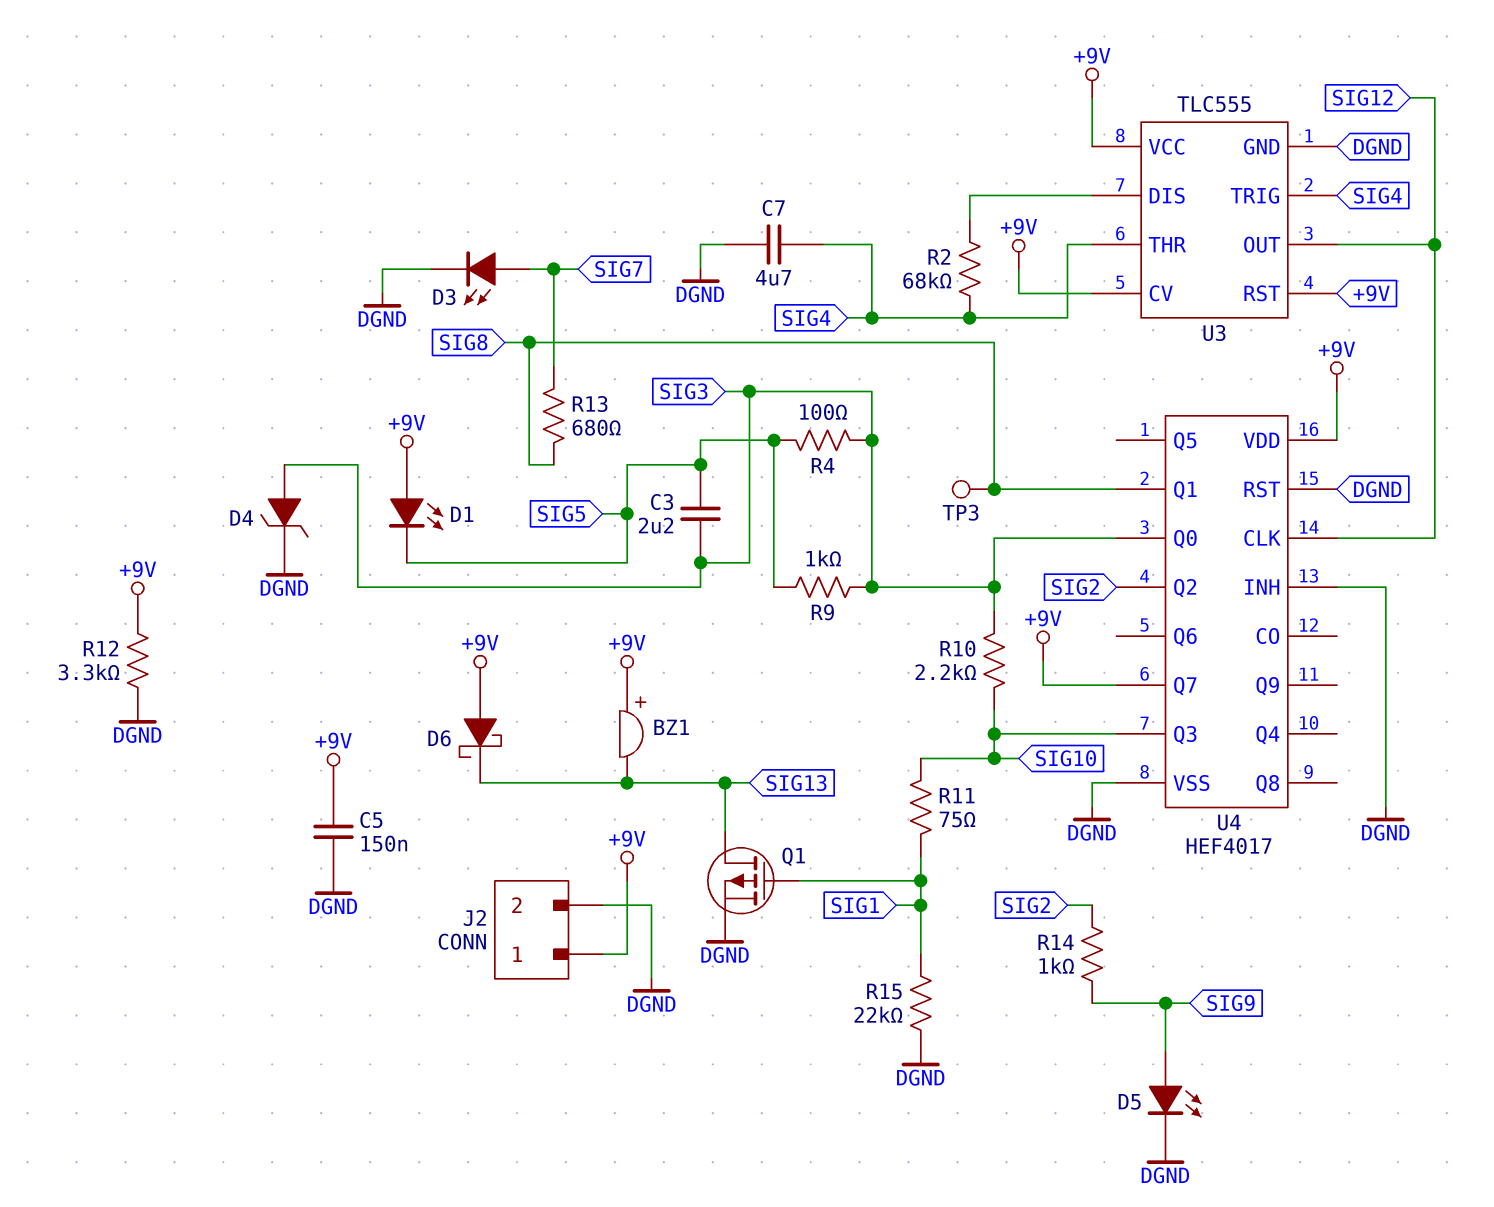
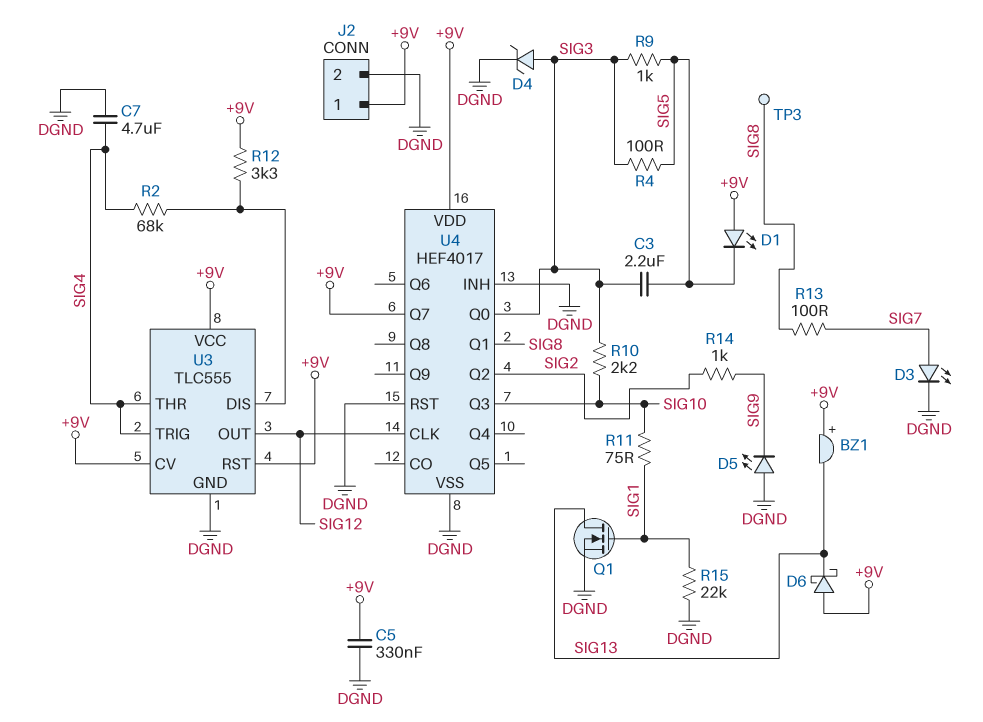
C5: 150nF (+9V, DGND) -> 330nF (+9V, DGND)
D5: LED (A SIG9, K DGND) -> LED (A DGND, K SIG9)
Q1: PMOS (G SIG1, D SIG13, S DGND) -> NMOS (G SIG1, D SIG13, S DGND)
R12: 3.3k (+9V, DGND) -> 3.3k (+9V, U3/DIS)
R13: 680 (SIG7, SIG8) -> 100 (SIG7, SIG8)

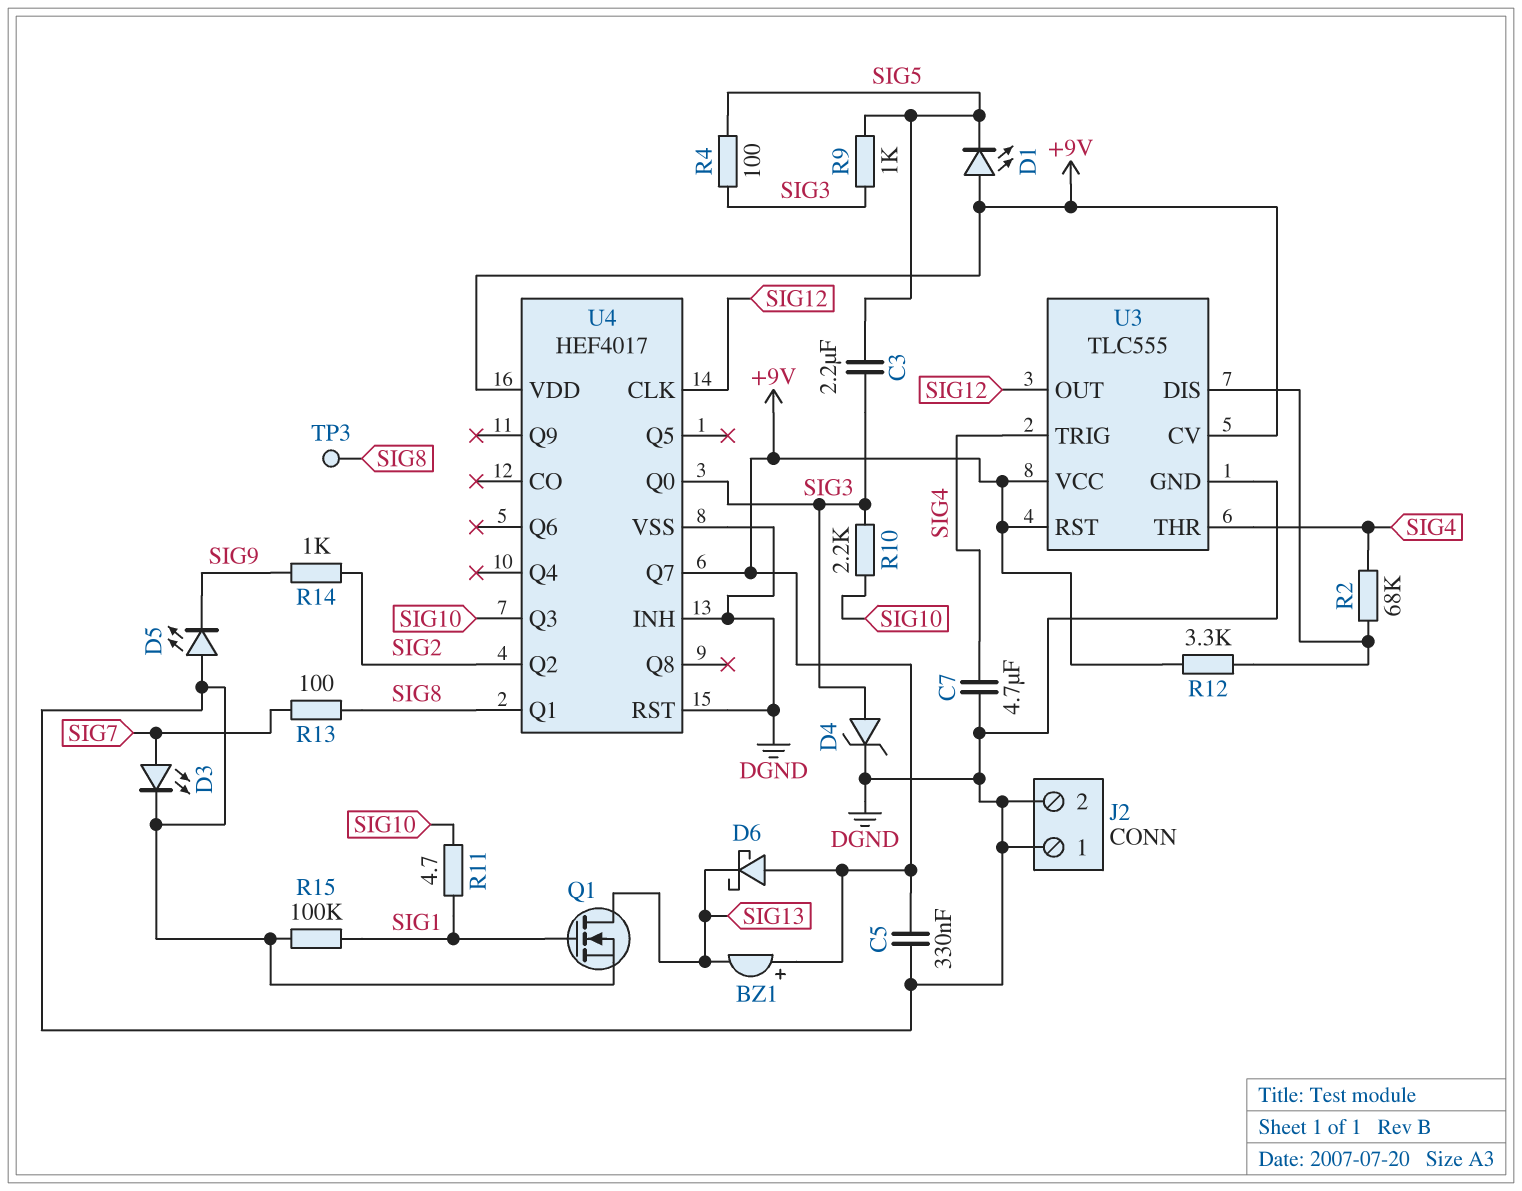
J2 pin 1: +9V -> DGND
R11: 75 (SIG1, SIG10) -> 4.7 (SIG1, SIG10)
R15: 22k (DGND, SIG1) -> 100k (DGND, SIG1)

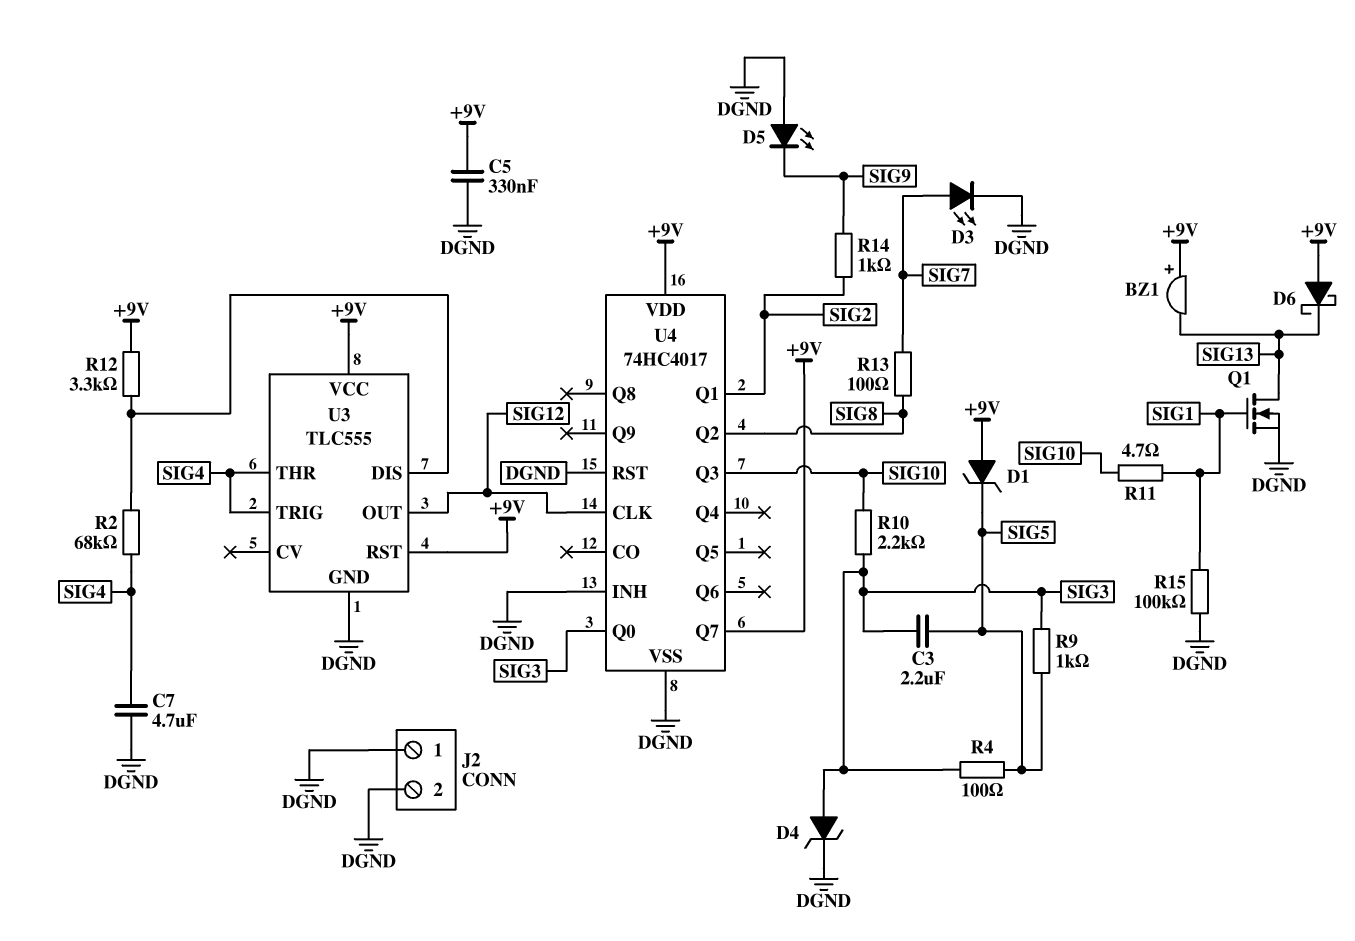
D1: LED (A +9V, K SIG5) -> zener (A +9V, K SIG5)
TP3: test point (SIG8) -> none
U3 pin CV: +9V -> none
U4: HEF4017 -> 74HC4017
U4 pin Q1: SIG8 -> SIG2
U4 pin Q2: SIG2 -> SIG8

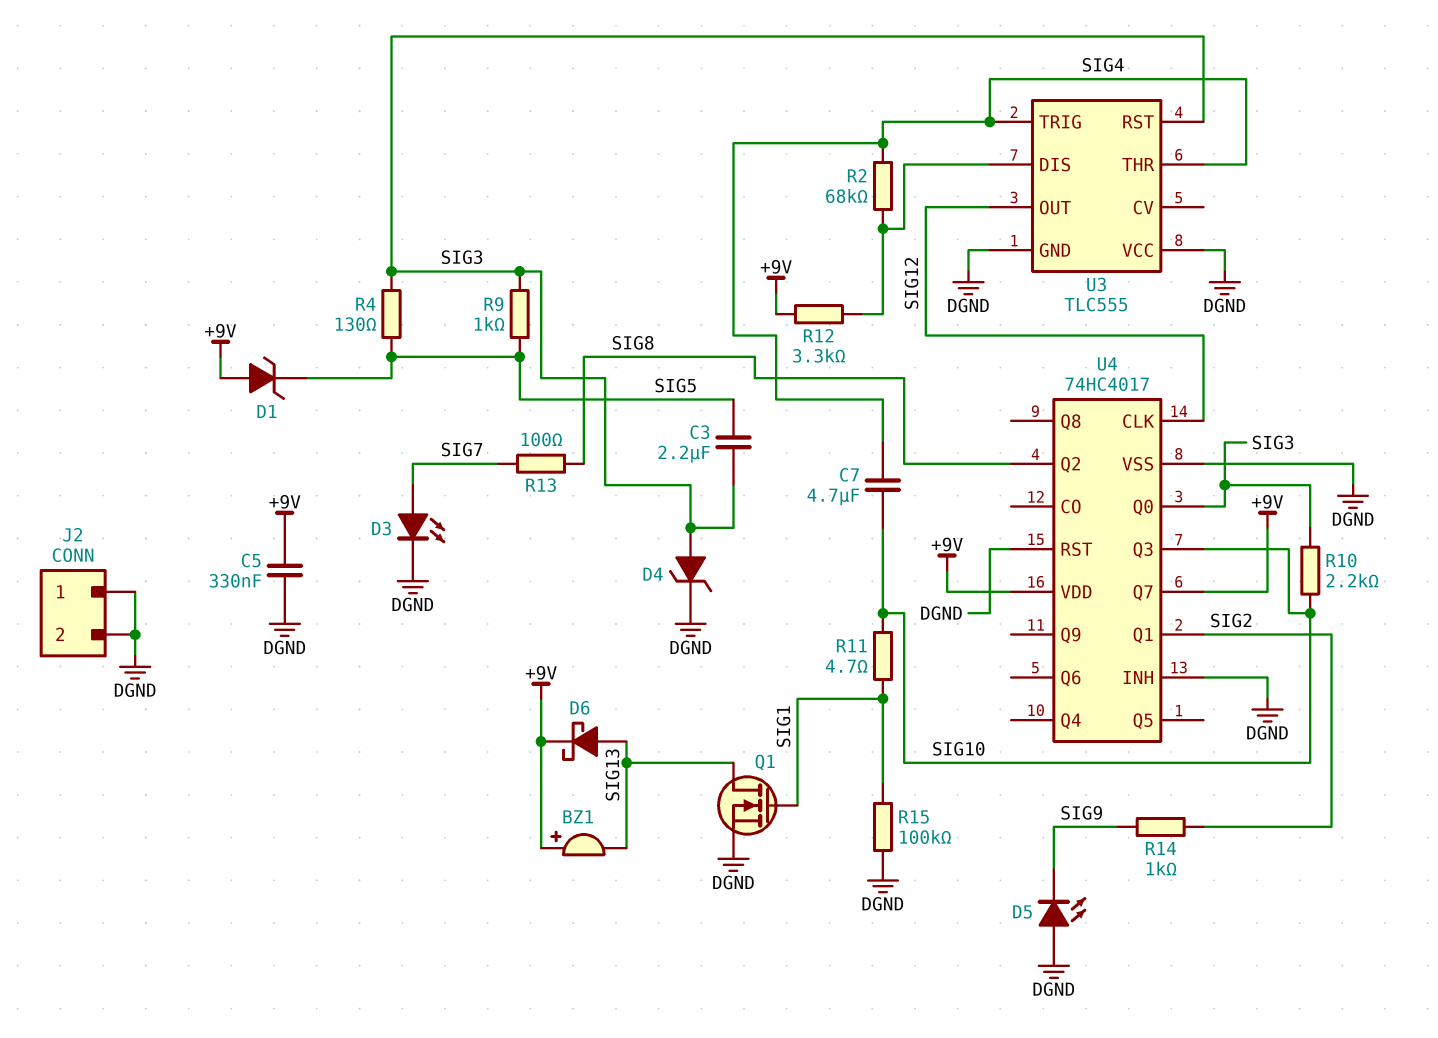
C7: 4.7uF (DGND, SIG4) -> 4.7uF (SIG4, SIG10)
D6: schottky (A +9V, K SIG13) -> schottky (A SIG13, K +9V)
R4: 100 (SIG3, SIG5) -> 130 (SIG3, SIG5)
U3 pin RST: +9V -> SIG3
U3 pin VCC: +9V -> DGND

